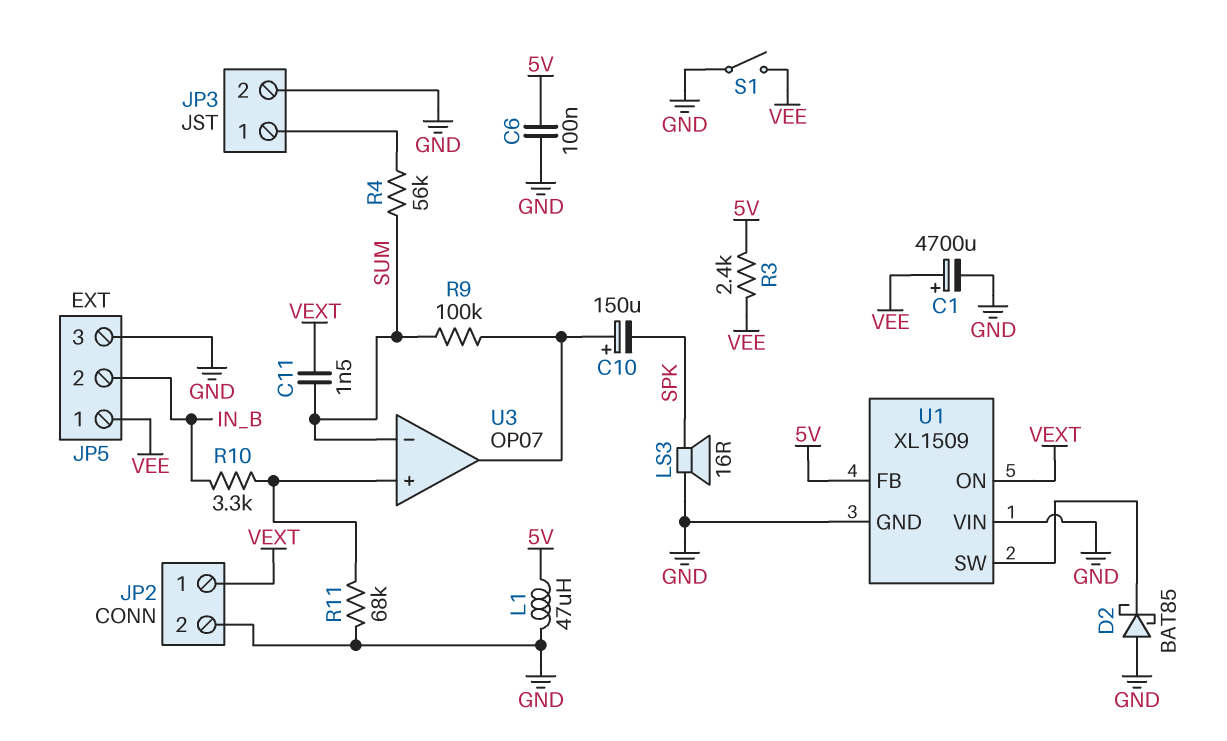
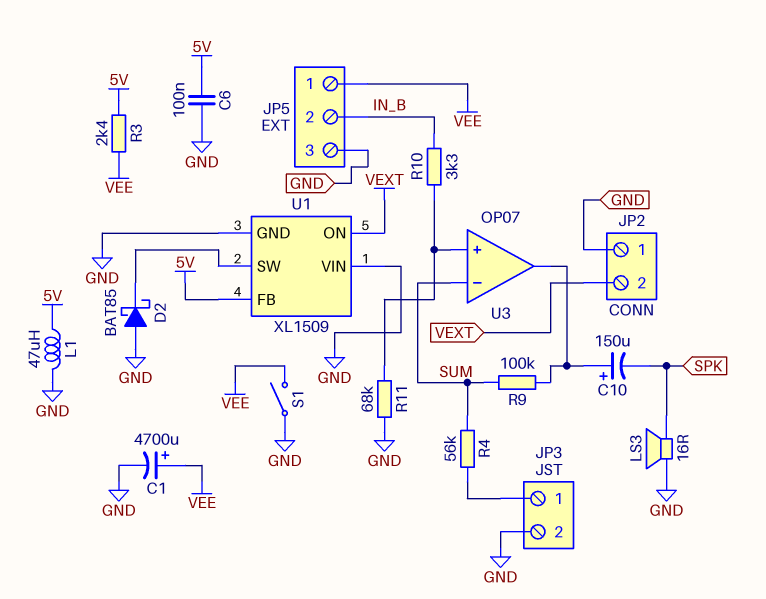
C11: 1.5nF (SUM, VEXT) -> none
JP2 pin 1: VEXT -> GND
JP2 pin 2: GND -> VEXT

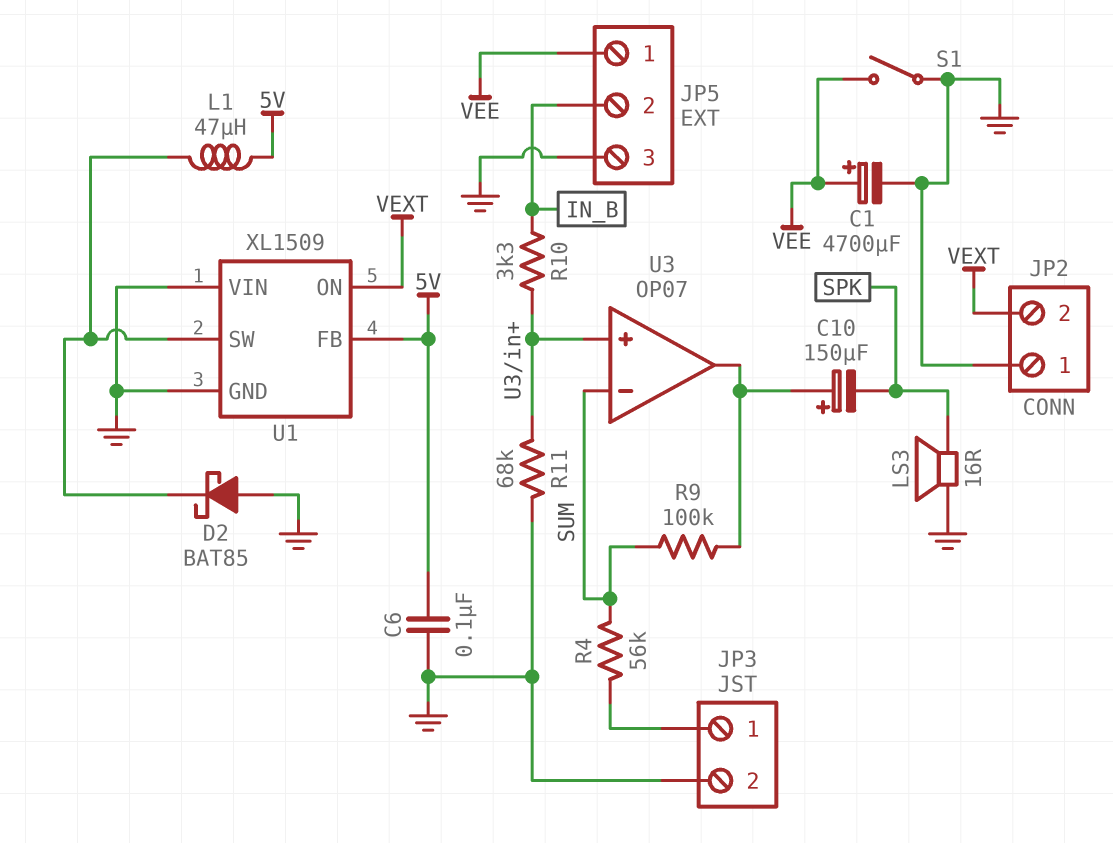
L1: 47uH (5V, GND) -> 47uH (5V, U1/SW)
R3: 2.4k (5V, VEE) -> none

